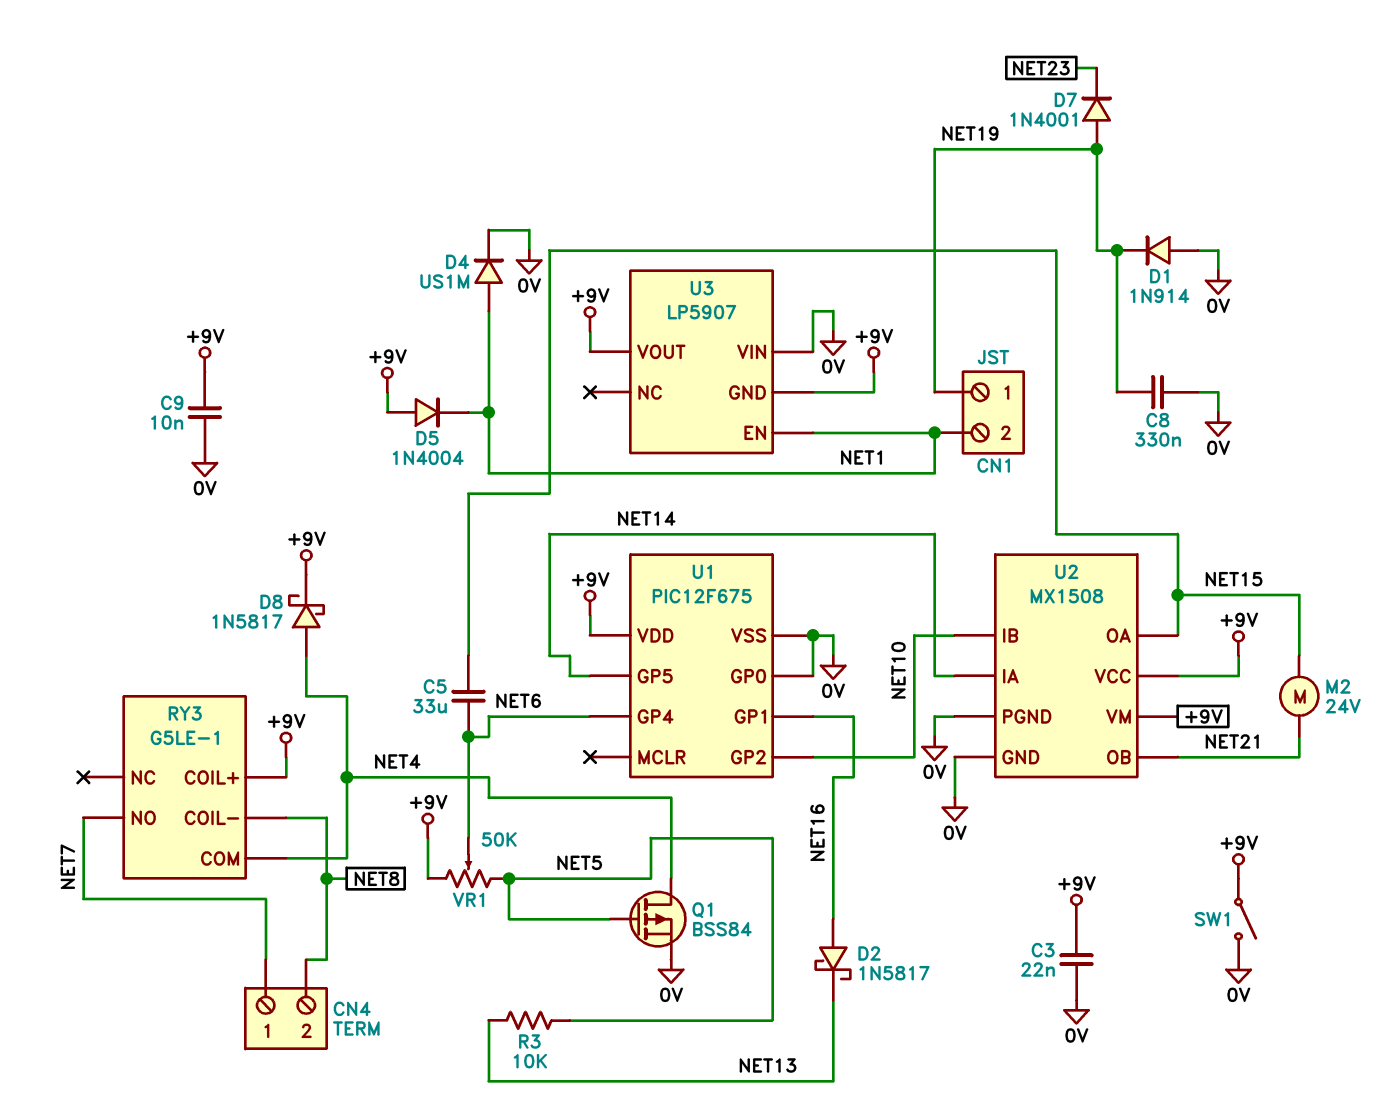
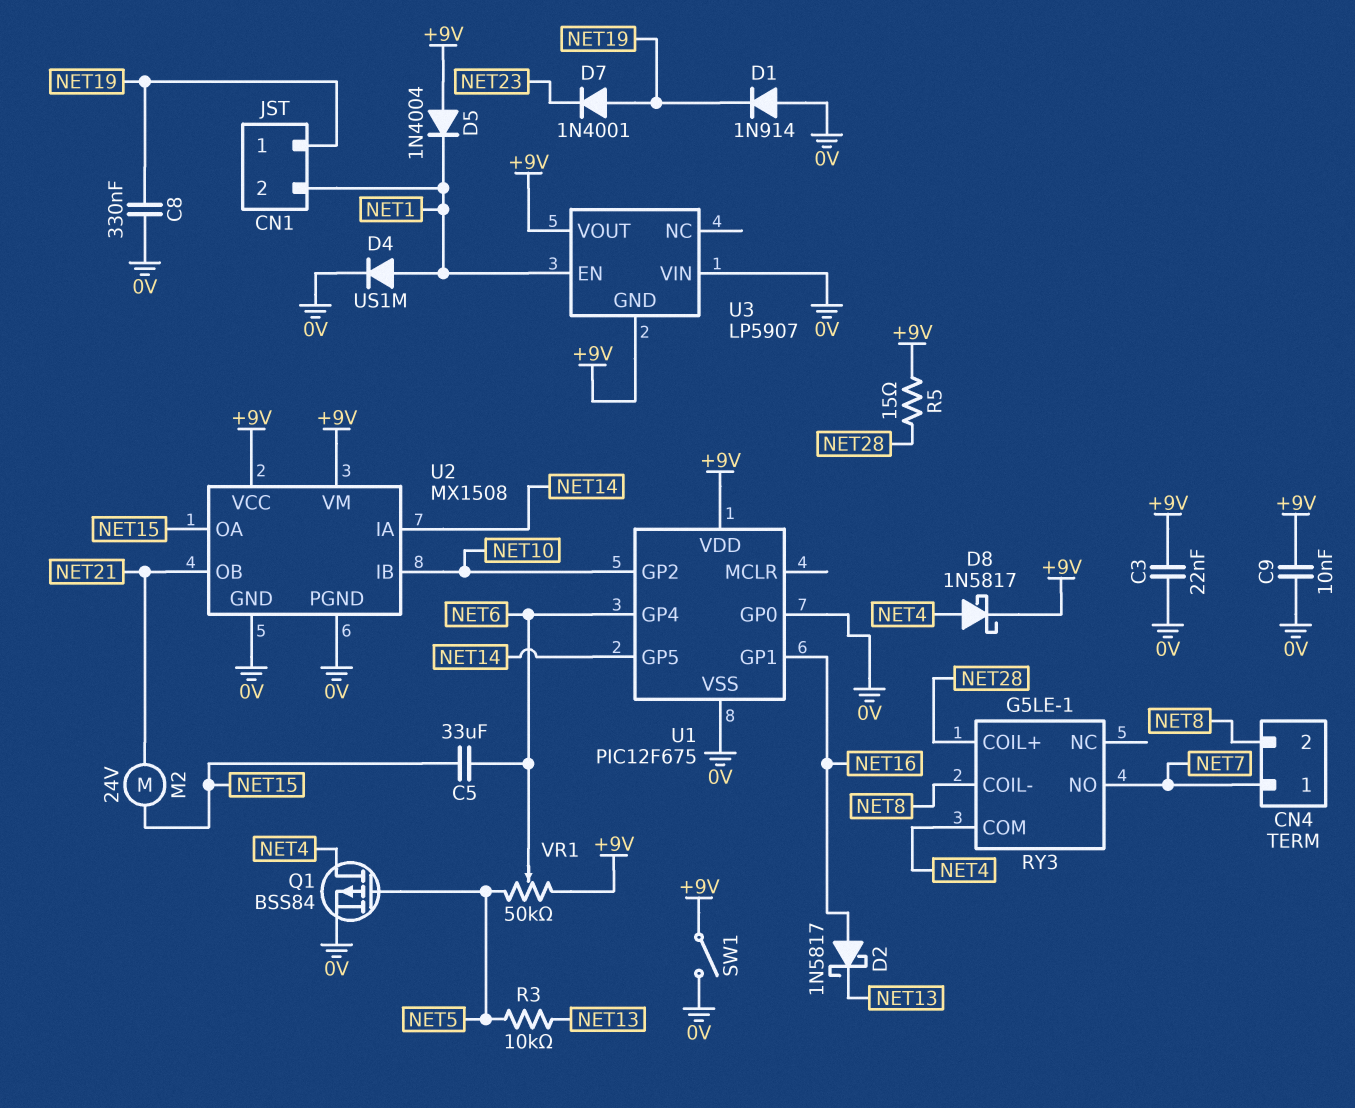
R5: none -> 15 (+9V, NET28)
RY3 pin COIL+: +9V -> NET28

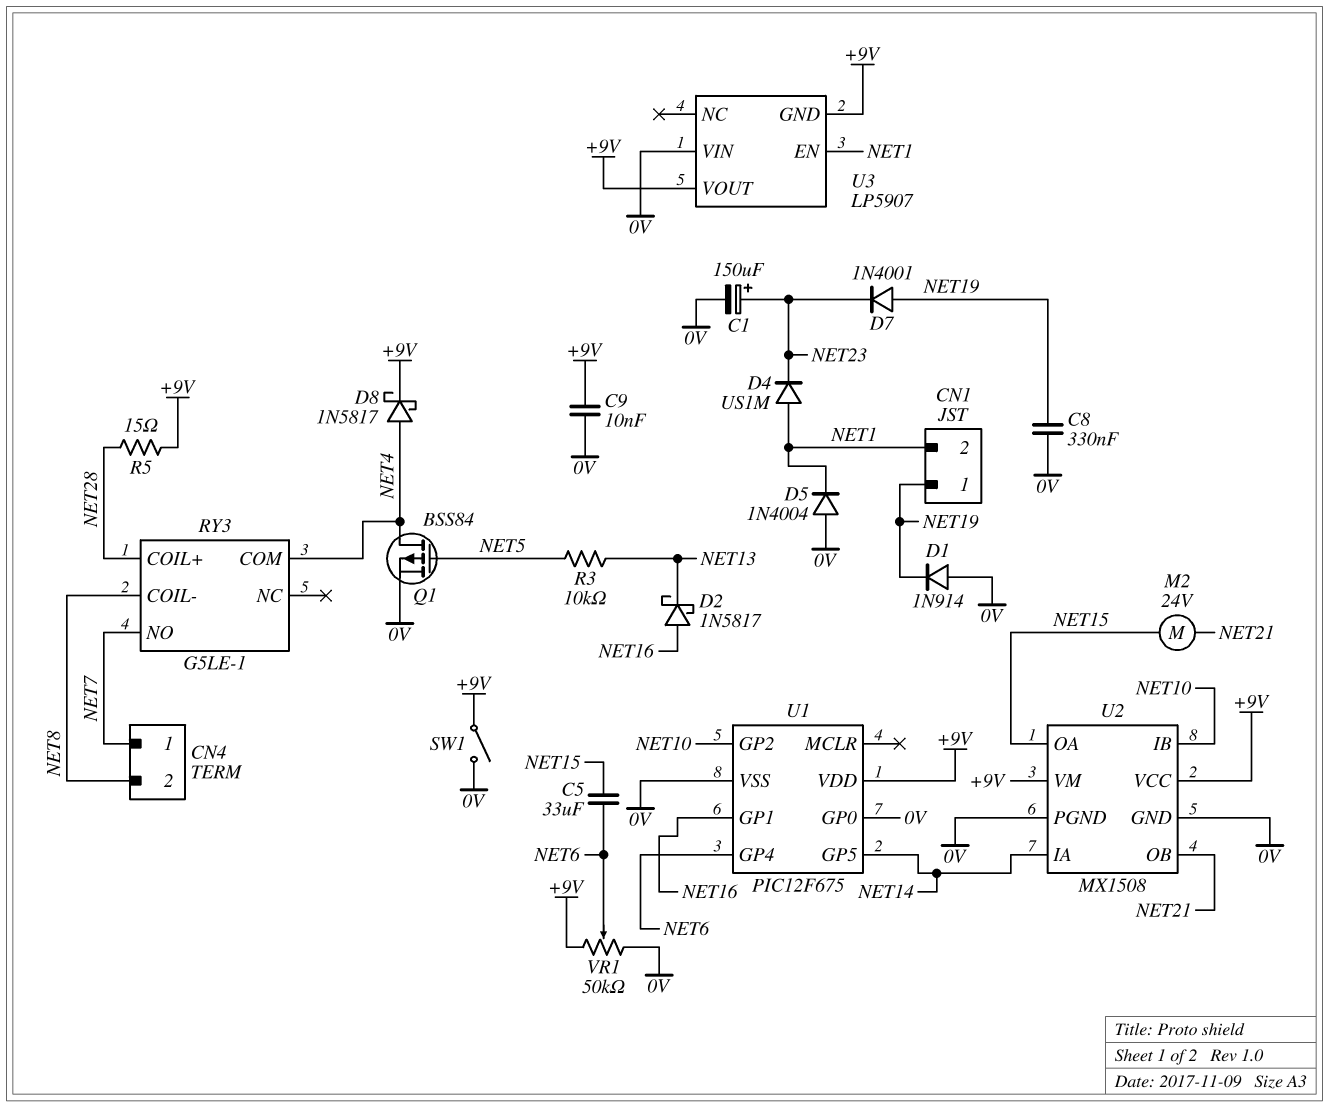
C1: none -> 150uF (plus NET23, minus 0V)
C3: 22nF (+9V, 0V) -> none
D4: diode US1M (A NET1, K 0V) -> diode US1M (A NET1, K NET23)
D5: diode 1N4004 (A +9V, K NET1) -> diode 1N4004 (A 0V, K NET1)
VR1: 50k (+9V, NET5, wiper NET6) -> 50k (+9V, 0V, wiper NET6)

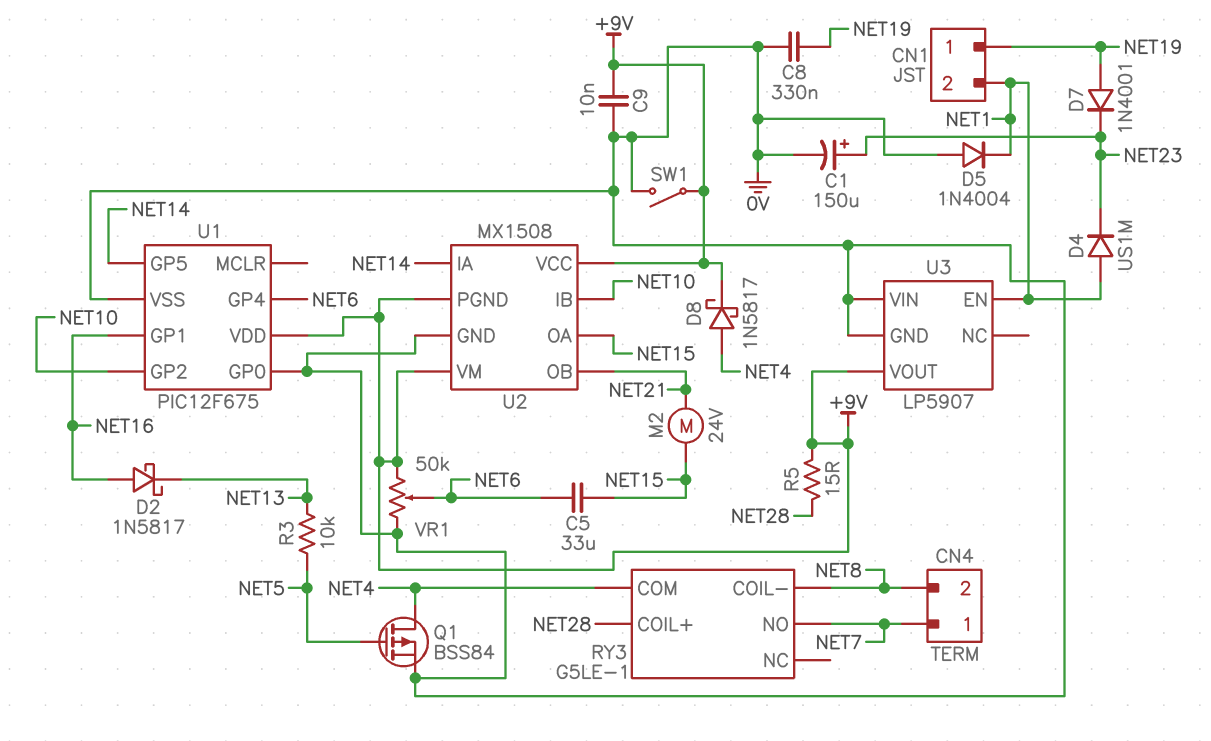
D1: diode 1N914 (A 0V, K NET19) -> none
U2 pin PGND: 0V -> +9V
U3 pin GND: +9V -> 0V

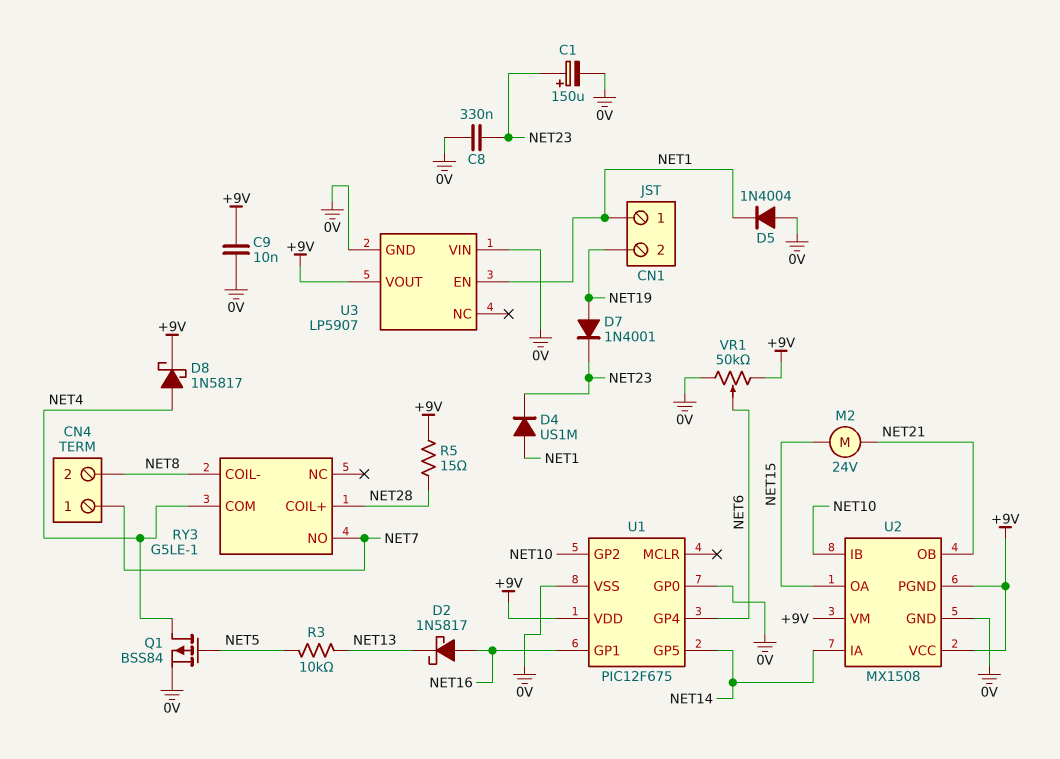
C5: 33uF (NET6, NET15) -> none
C8: 330nF (0V, NET19) -> 330nF (0V, NET23)
CN1 pin 1: NET19 -> NET1
CN1 pin 2: NET1 -> NET19
SW1: switch (+9V, 0V) -> none

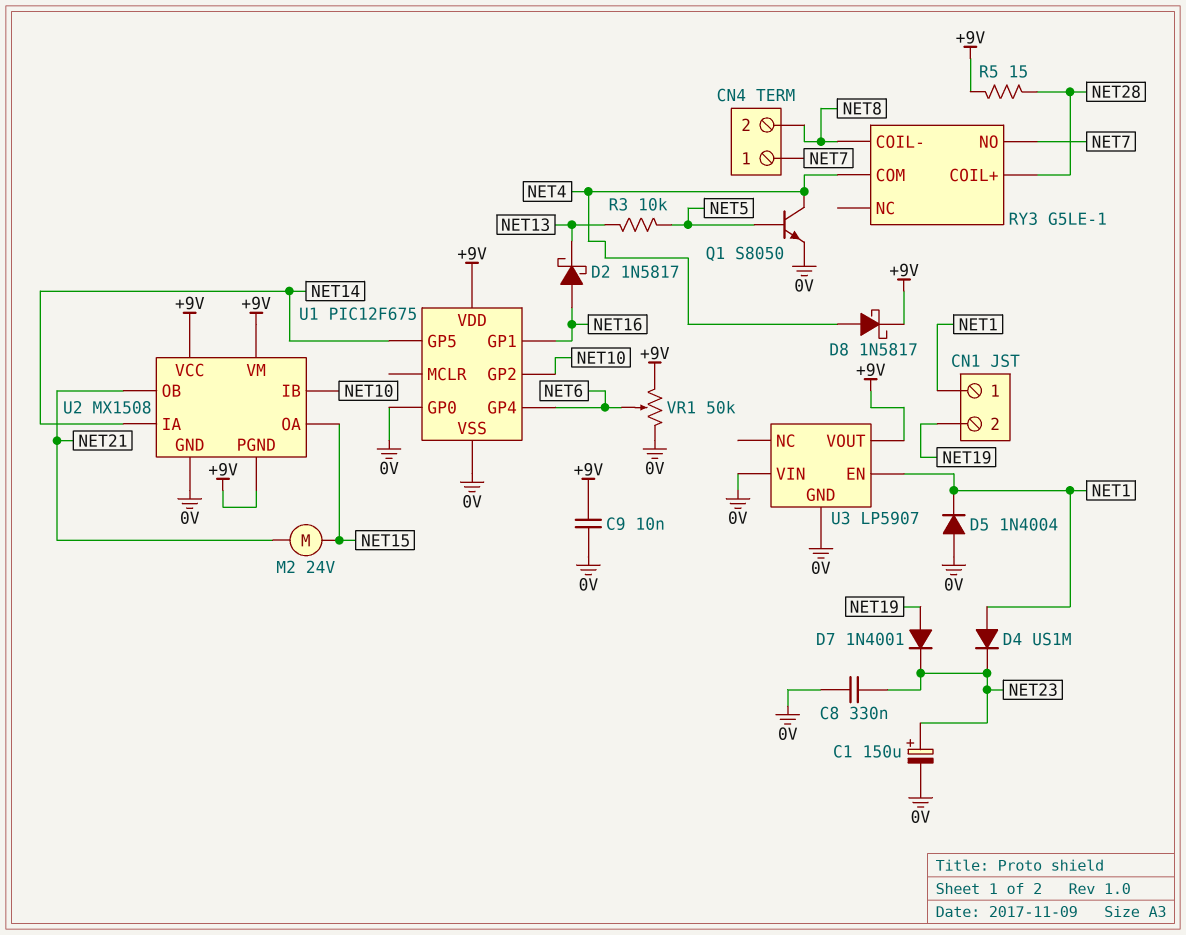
Q1: PMOS BSS84 (G NET5, D NET4, S 0V) -> NPN S8050 (B NET5, C NET4, E 0V)

